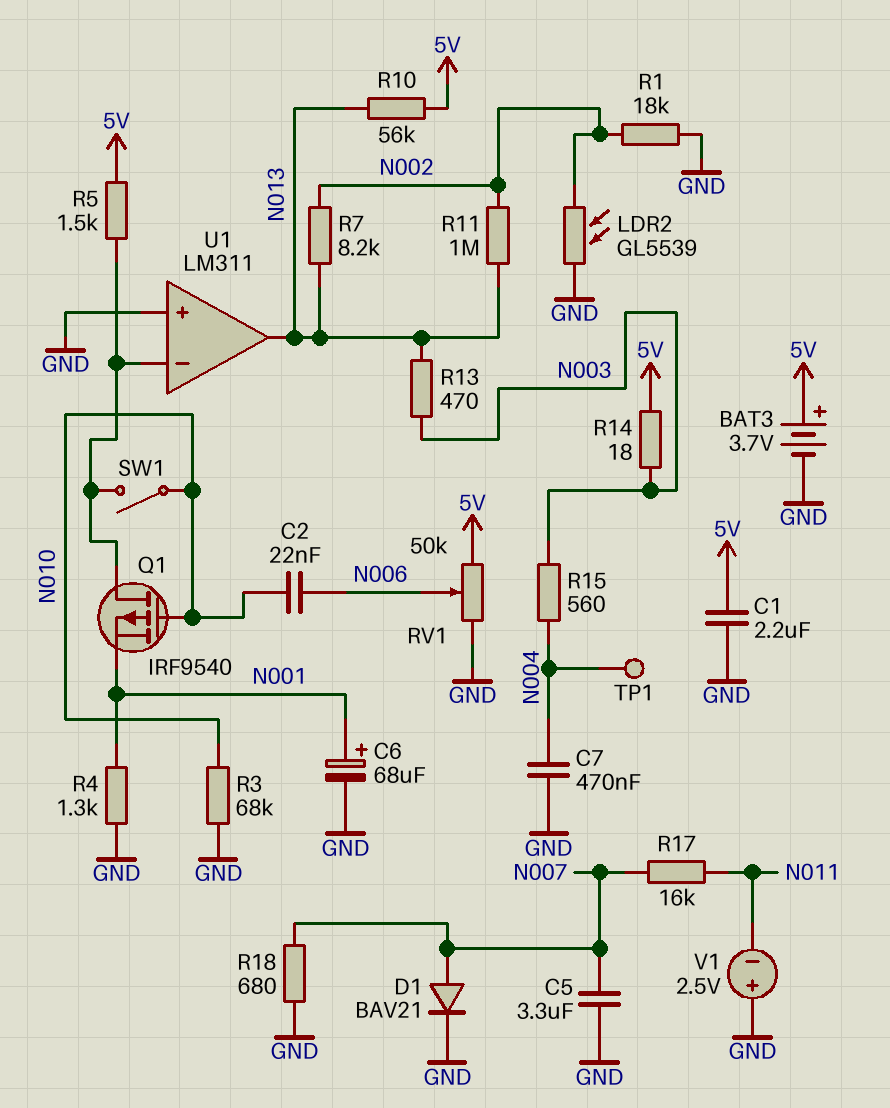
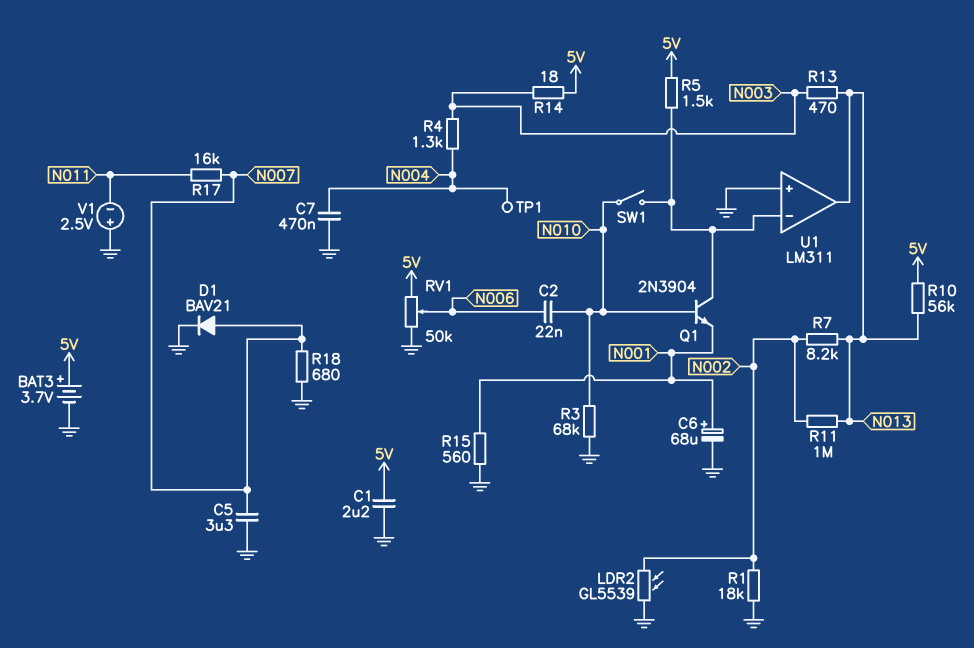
Q1: PMOS IRF9540 (G N010, D U1/in-, S N001) -> NPN 2N3904 (B N010, C U1/in-, E N001)
R4: 1.3k (GND, N001) -> 1.3k (N003, N004)
R15: 560 (N003, N004) -> 560 (GND, N001)

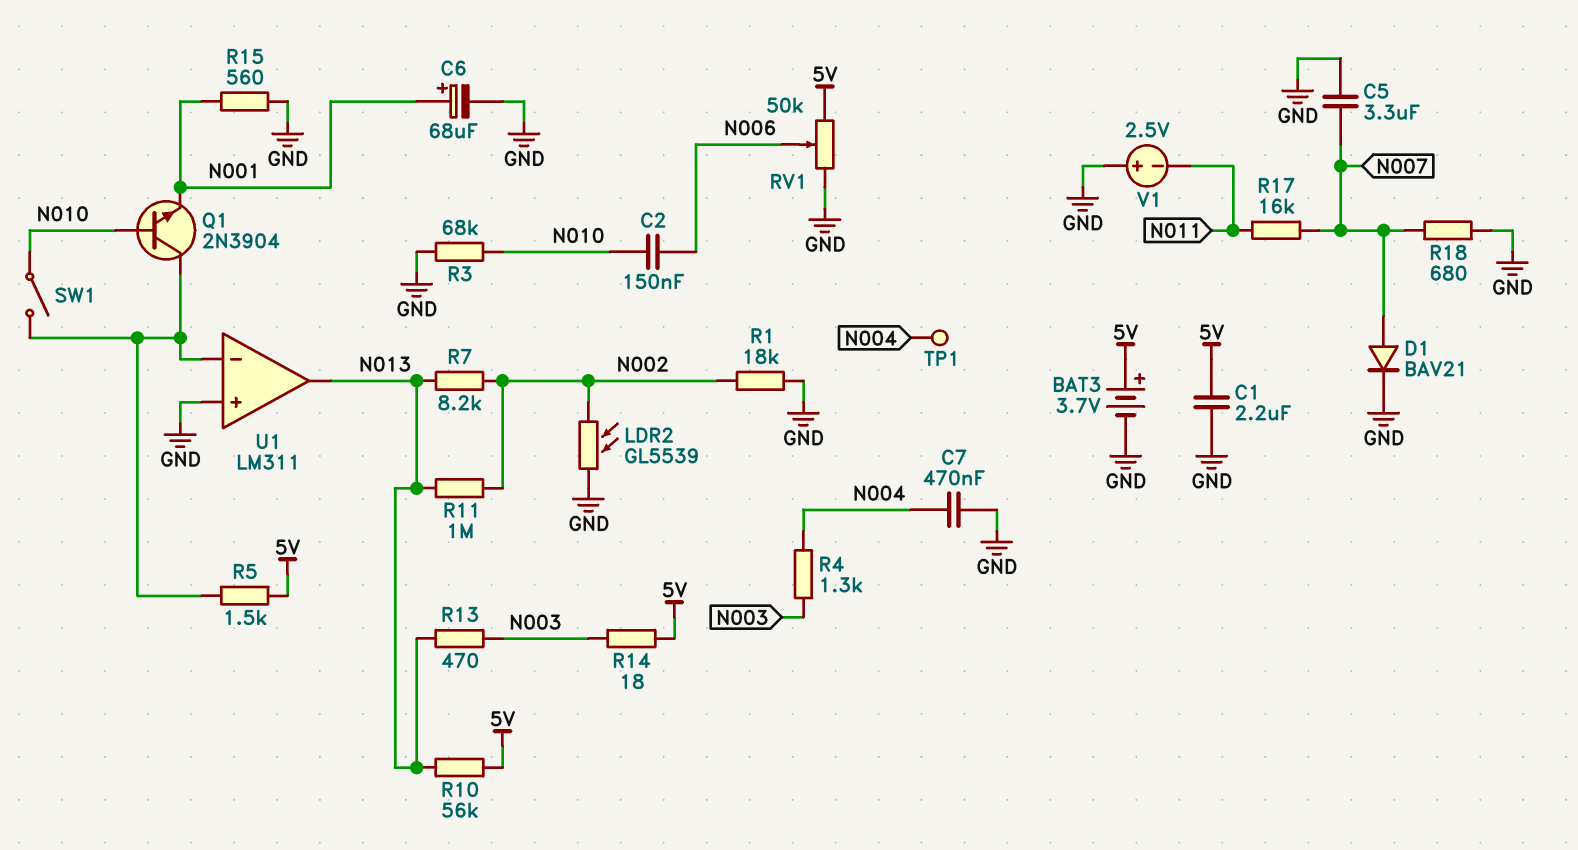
C2: 22nF (N006, N010) -> 150nF (N006, N010)

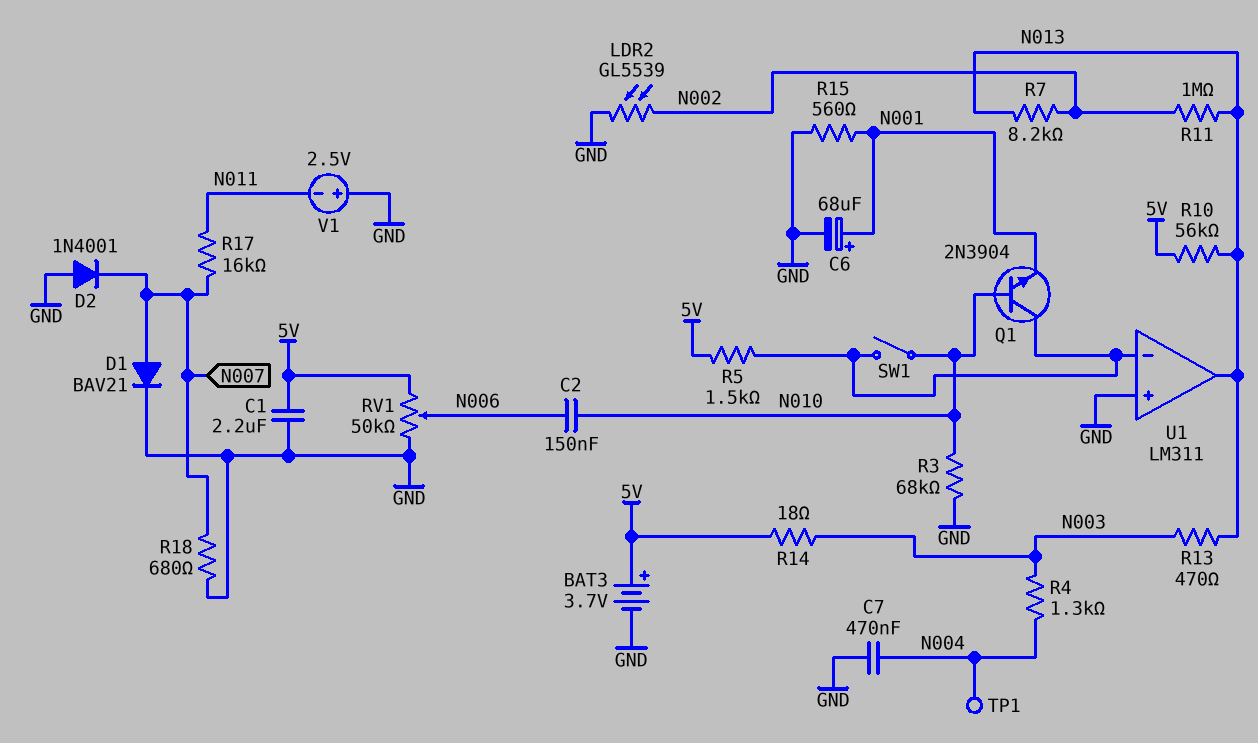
C5: 3.3uF (GND, N007) -> none
D2: none -> diode 1N4001 (A GND, K N007)
R1: 18k (GND, N002) -> none

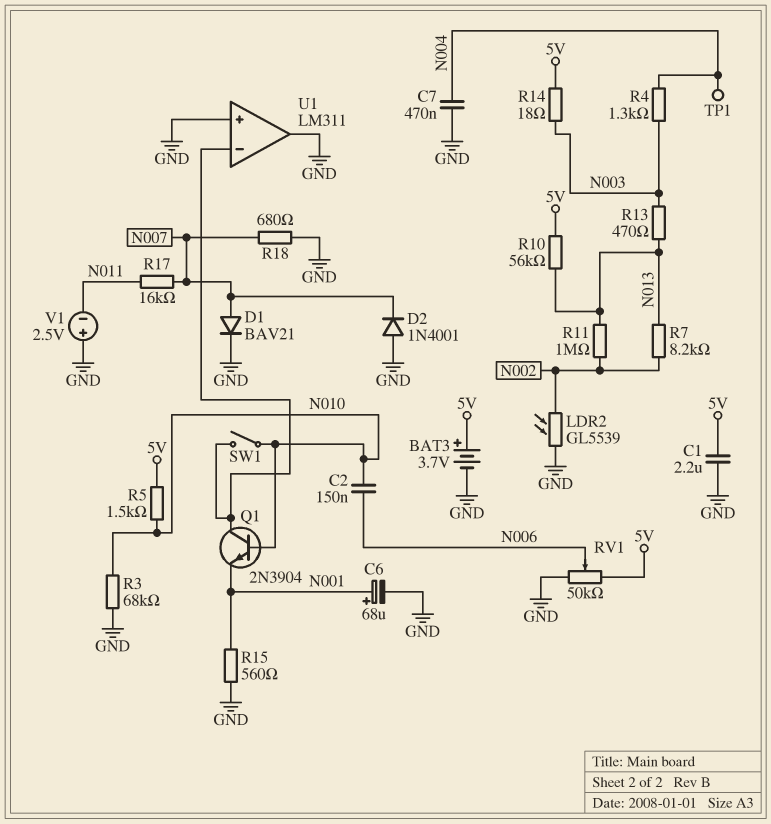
R5: 1.5k (5V, U1/in-) -> 1.5k (5V, N010)
U1 pin out: N013 -> GND

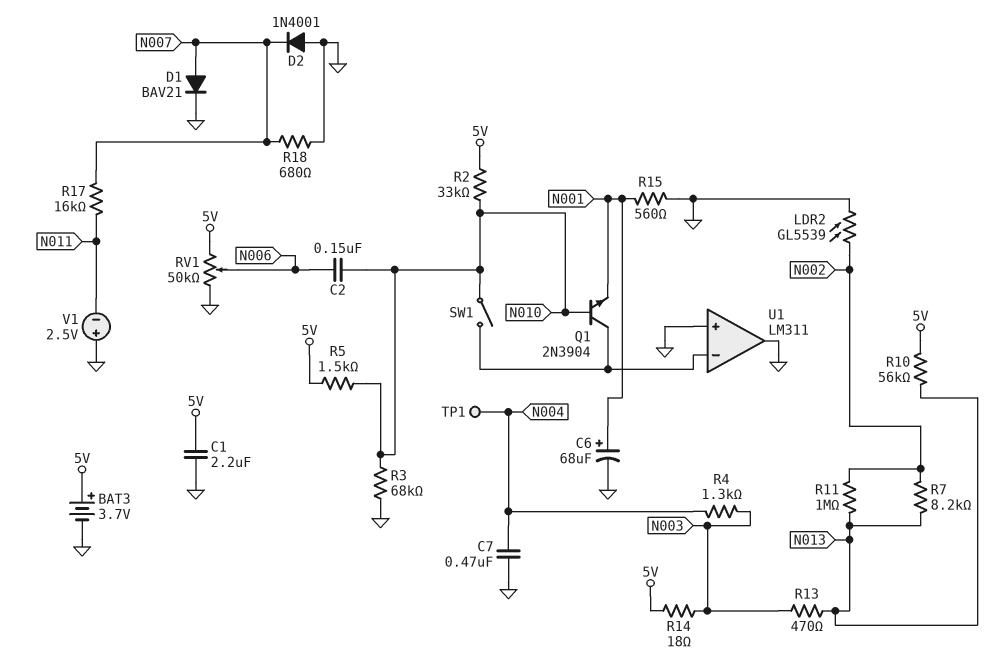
R2: none -> 33k (5V, N010)

